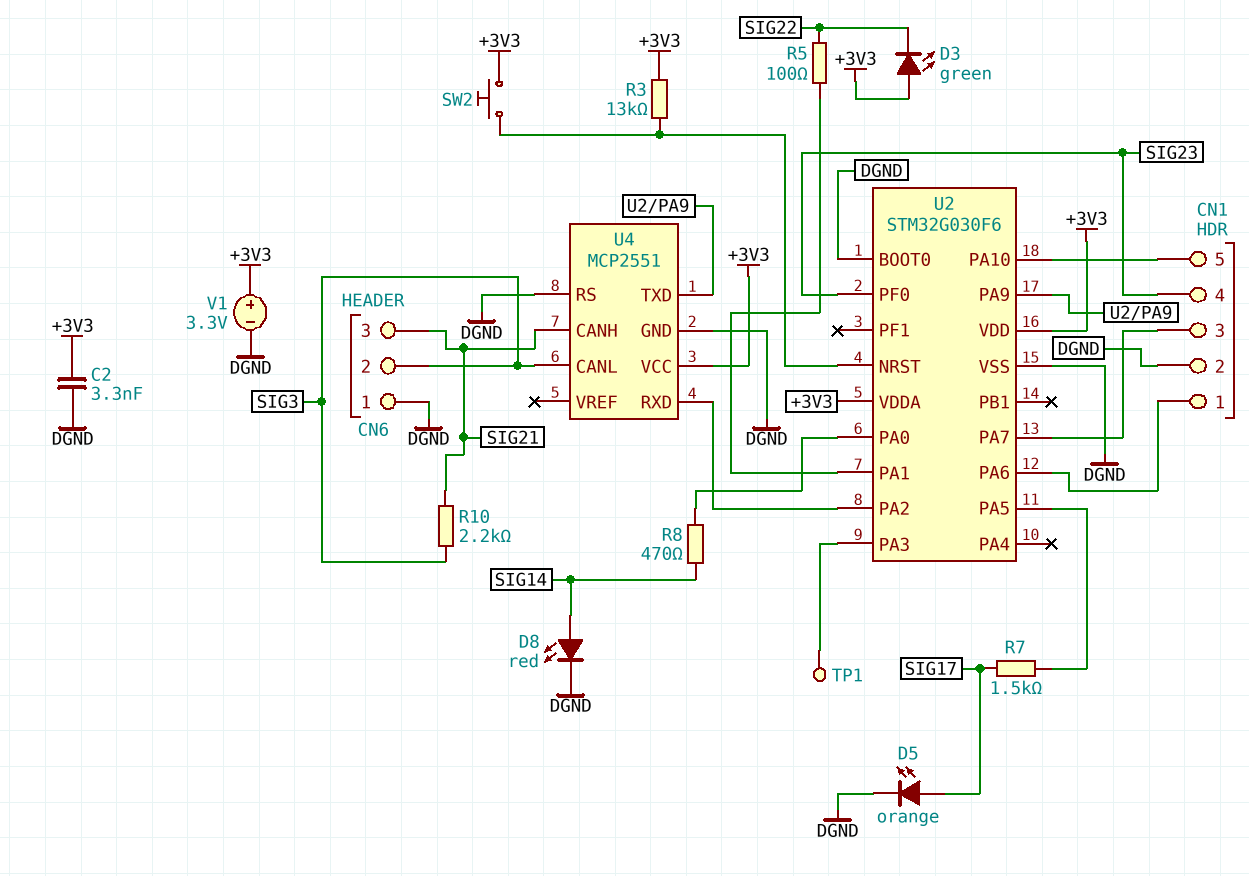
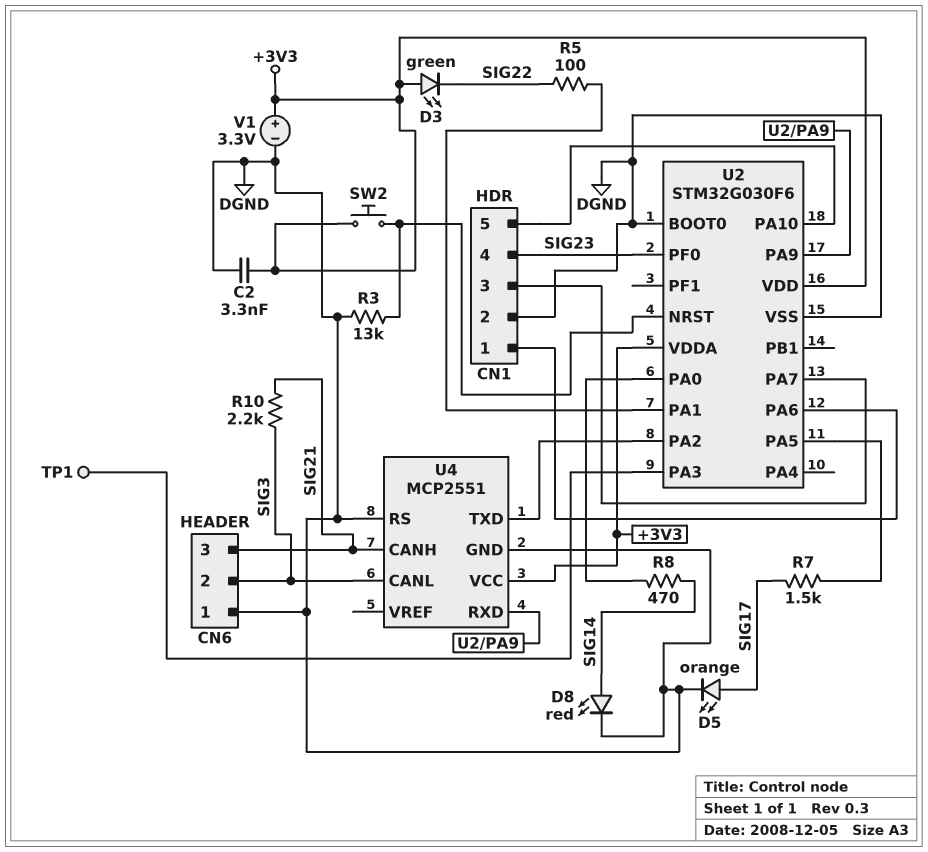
R3: 13k (+3V3, U2/NRST) -> 13k (DGND, U2/NRST)
U4 pin RXD: U2/PA2 -> U2/PA9
U4 pin TXD: U2/PA9 -> U2/PA2

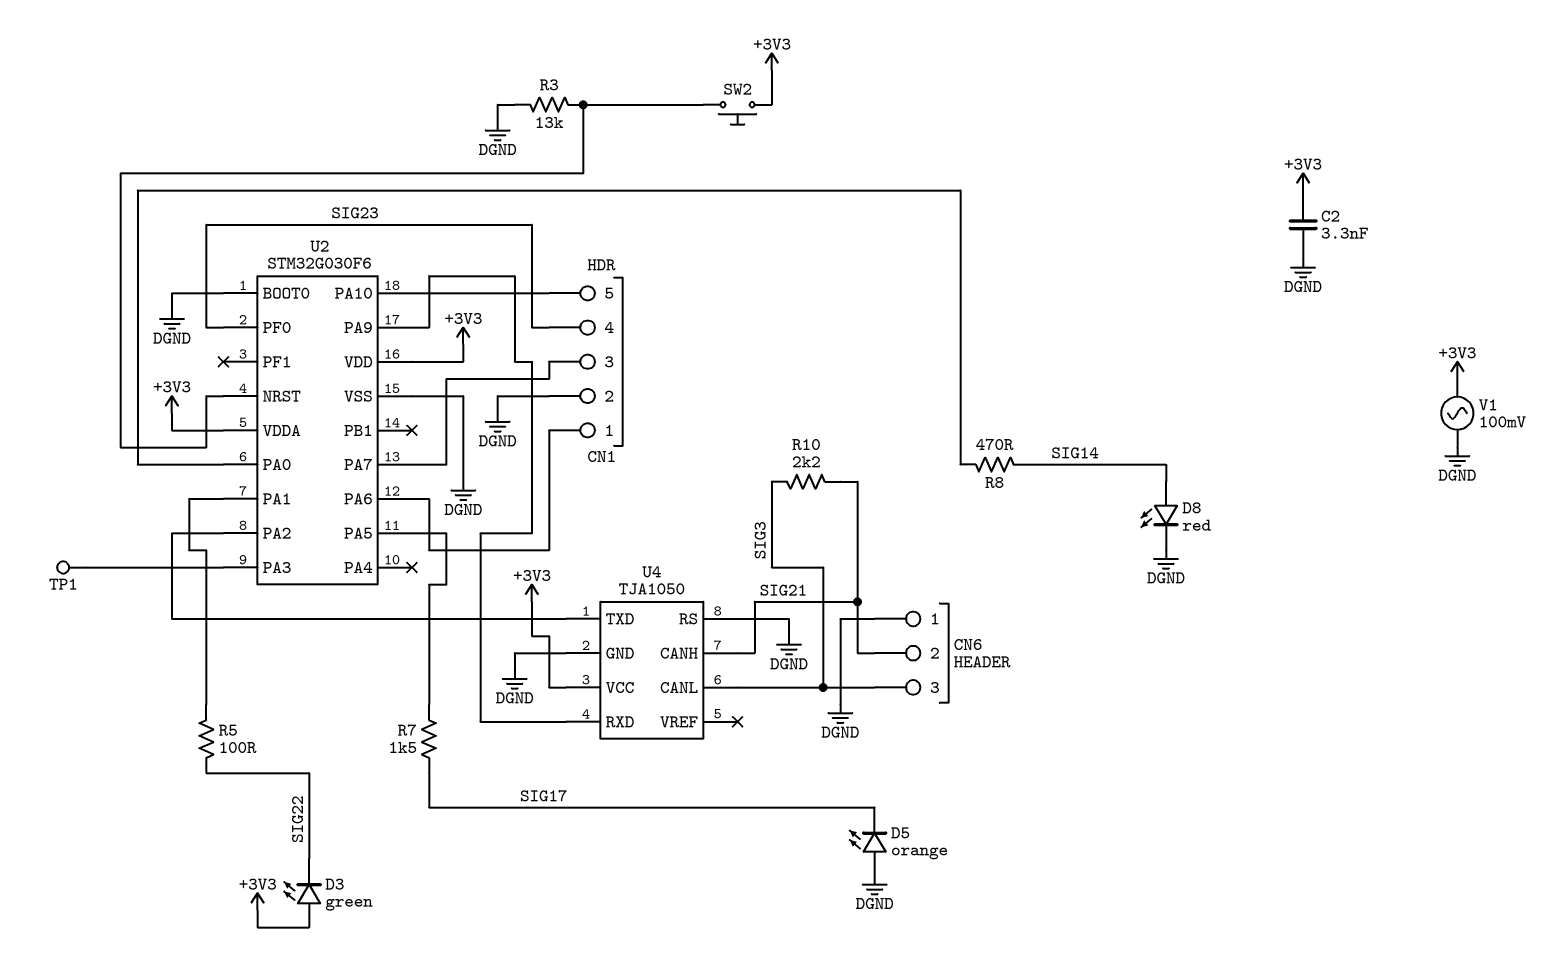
CN6 pin 2: SIG3 -> SIG21
CN6 pin 3: SIG21 -> SIG3
D5: LED orange (A SIG17, K DGND) -> LED orange (A DGND, K SIG17)
U4: MCP2551 -> TJA1050
V1: 3.3V (plus +3V3, minus DGND) -> AC 100mV (+3V3, DGND)

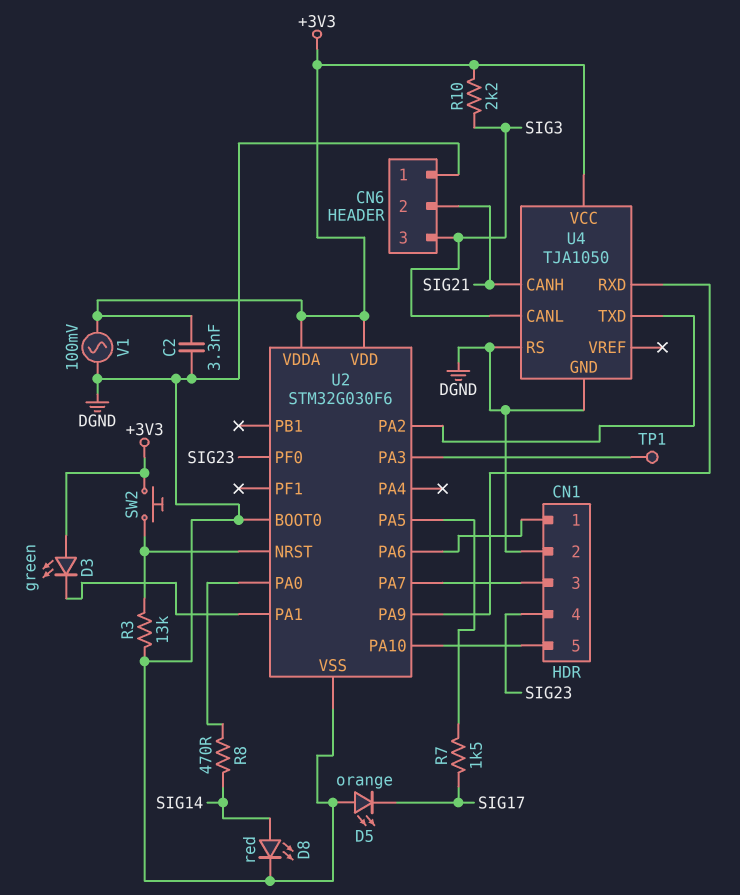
D3: LED green (A +3V3, K SIG22) -> LED green (A +3V3, K U2/PA1)
R5: 100 (SIG22, U2/PA1) -> none
R10: 2.2k (SIG3, SIG21) -> 2.2k (+3V3, SIG3)

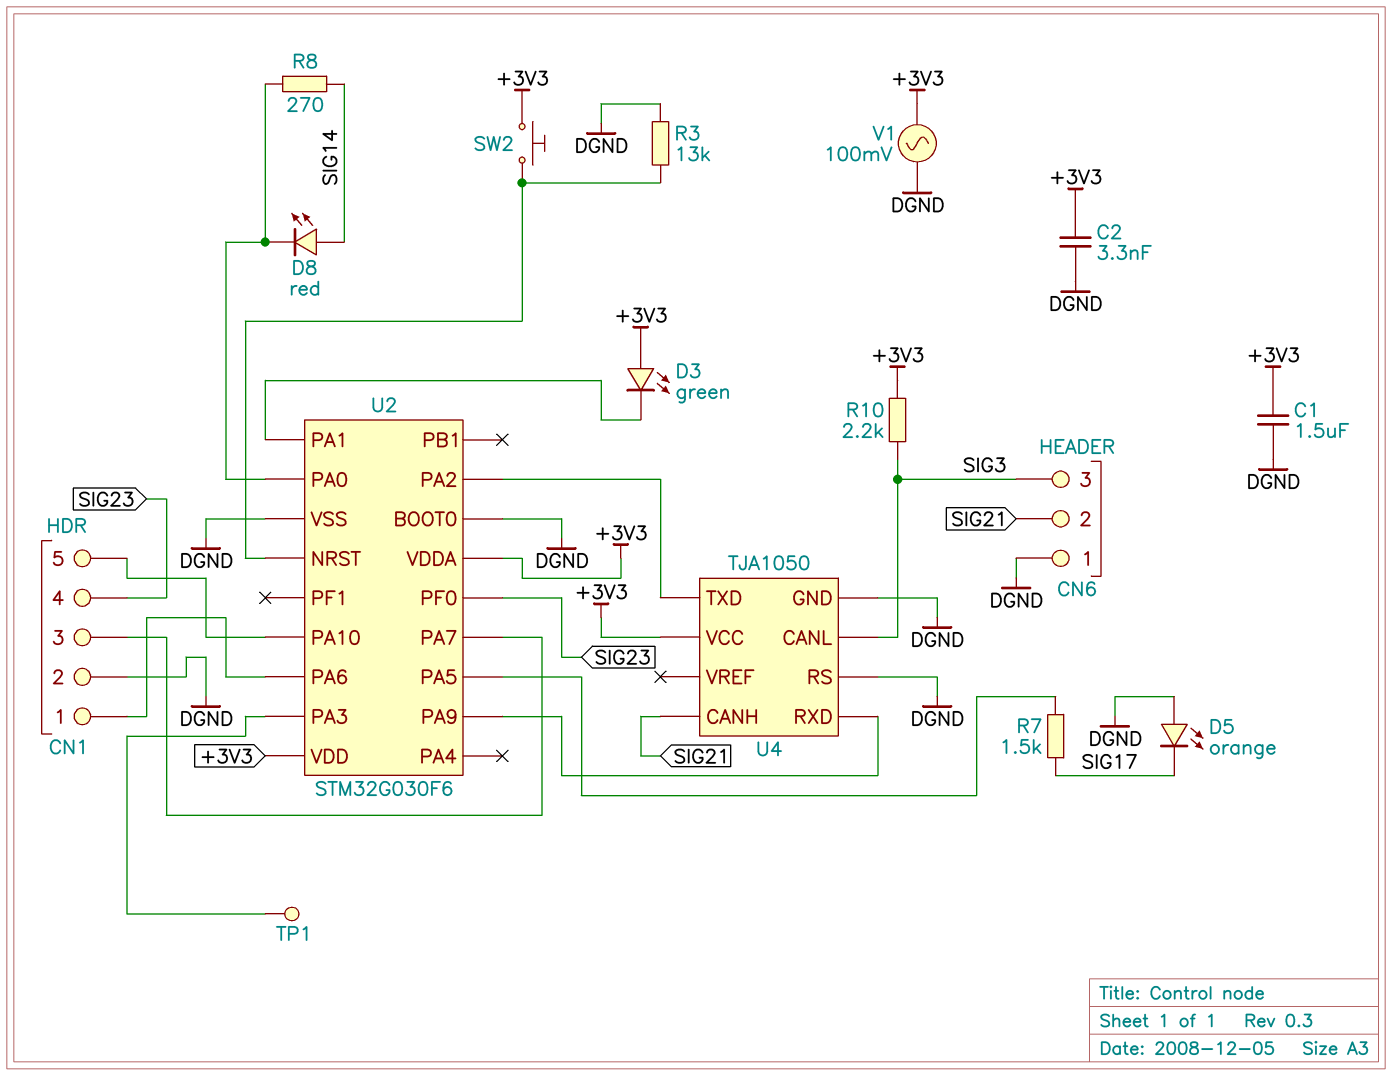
C1: none -> 1.5uF (+3V3, DGND)
D8: LED red (A SIG14, K DGND) -> LED red (A SIG14, K U2/PA0)
R8: 470 (SIG14, U2/PA0) -> 270 (SIG14, U2/PA0)

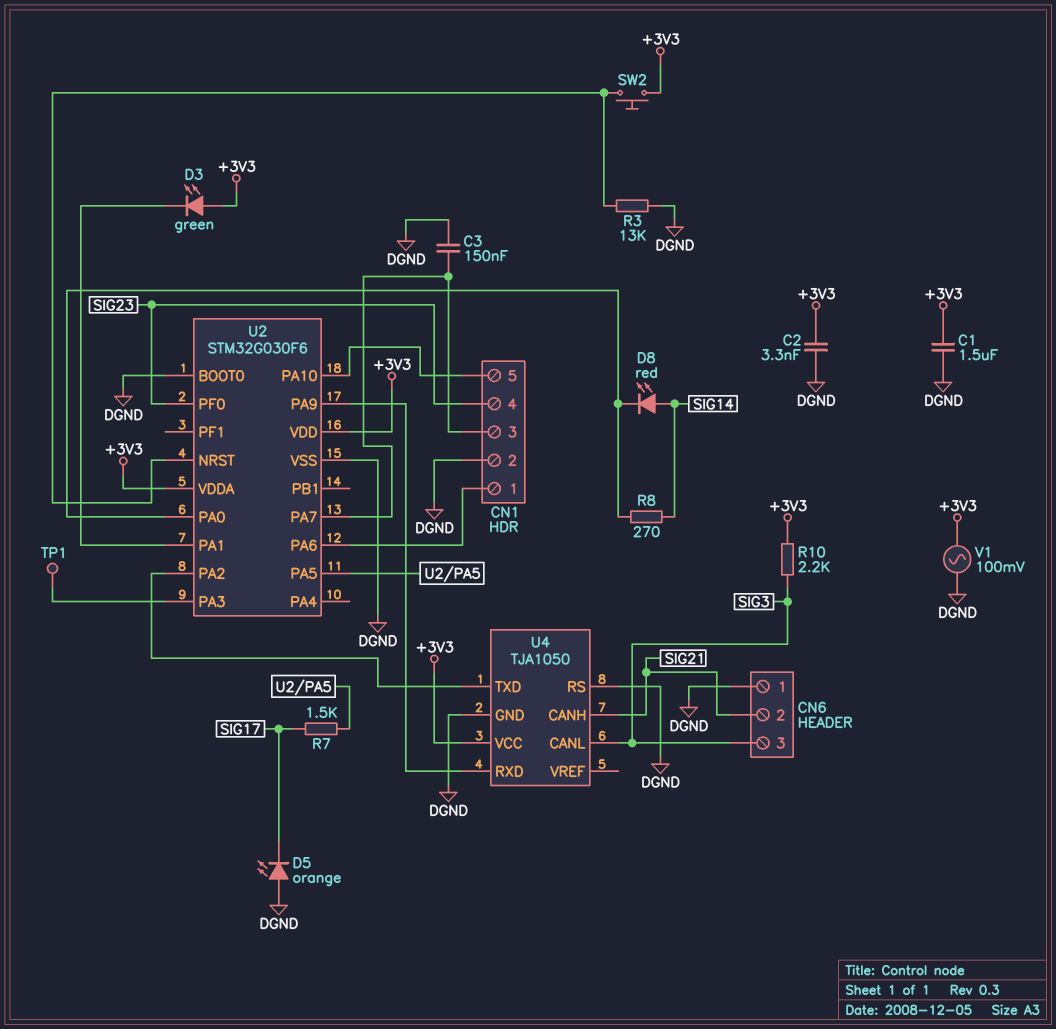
C3: none -> 150nF (CN1/3, DGND)

